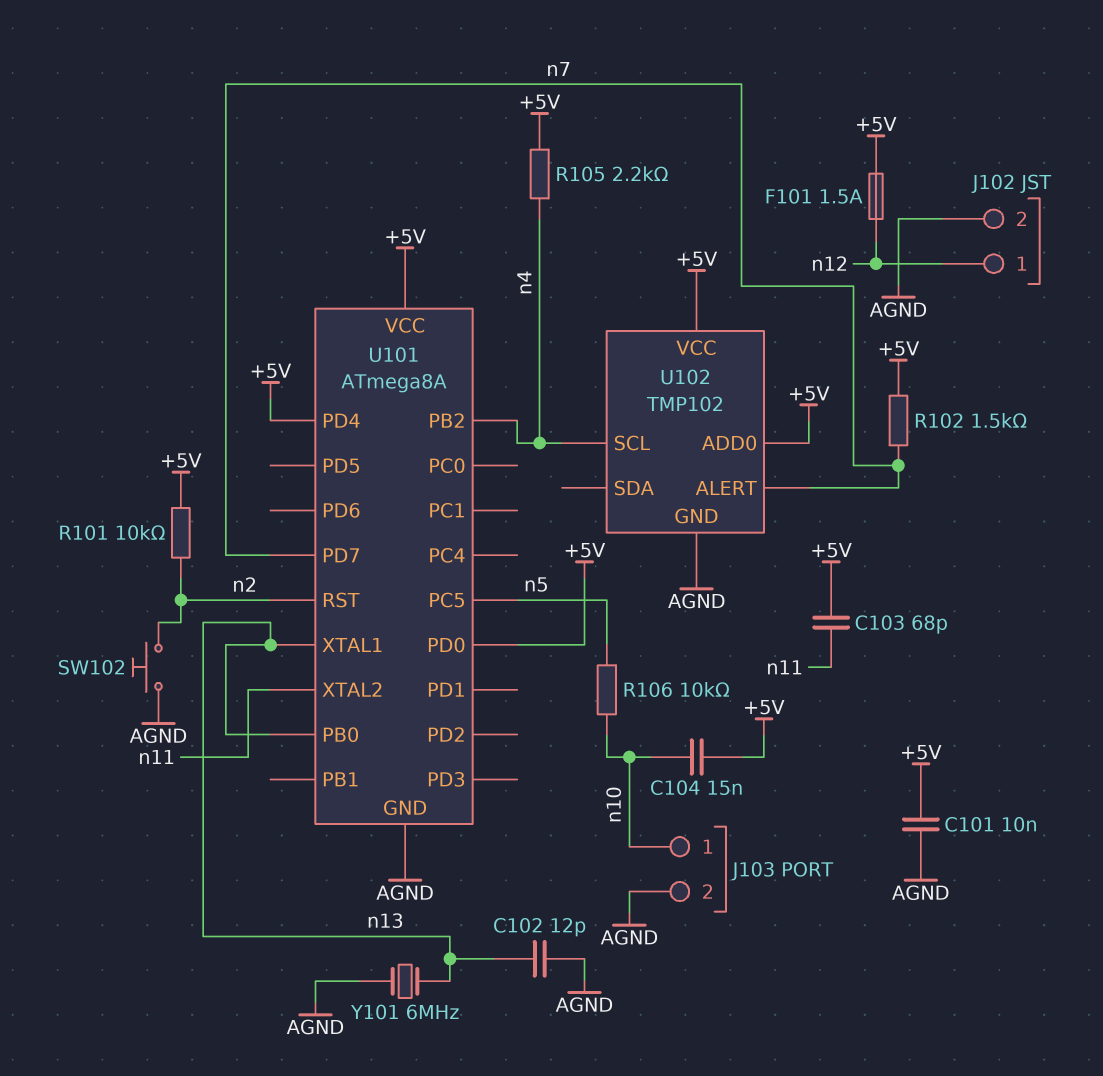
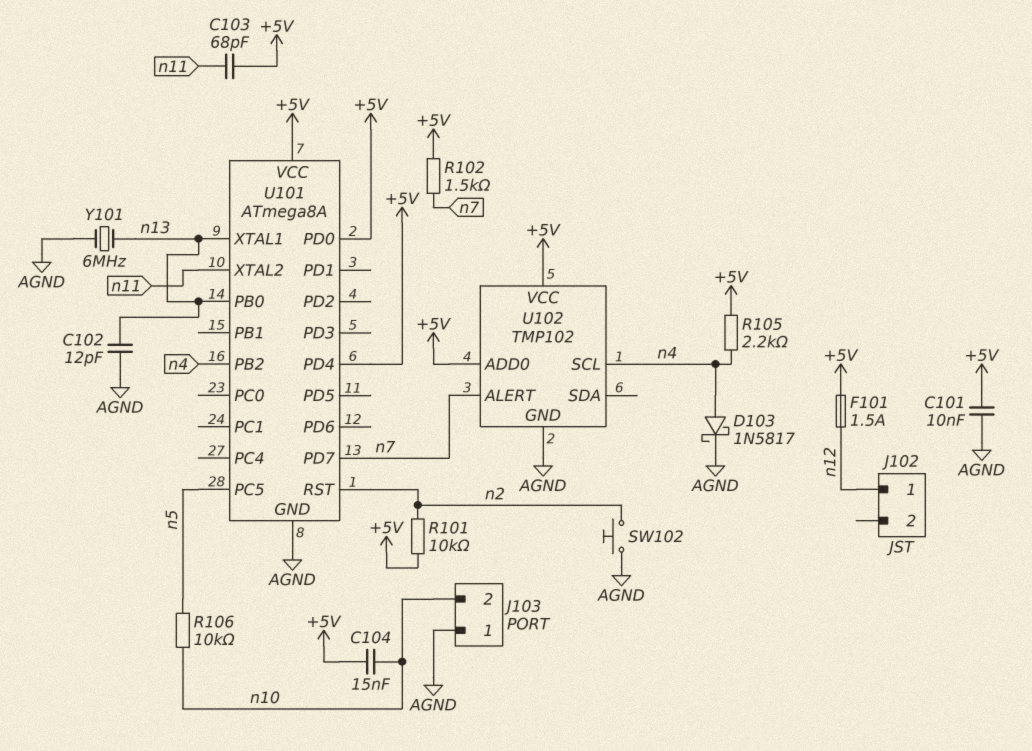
D103: none -> schottky 1N5817 (A n4, K AGND)
J102 pin 2: AGND -> none
J103 pin 1: n10 -> AGND
J103 pin 2: AGND -> n10

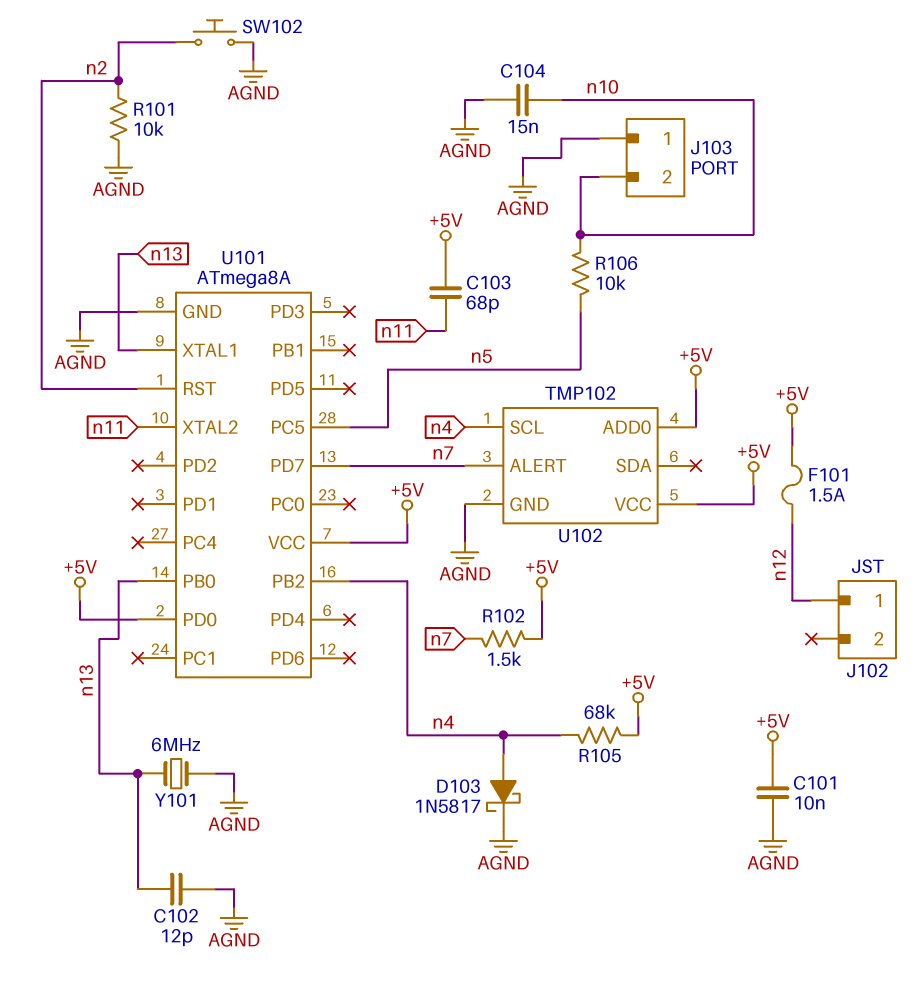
C104: 15nF (+5V, n10) -> 15nF (AGND, n10)
R101: 10k (+5V, n2) -> 10k (AGND, n2)
R105: 2.2k (+5V, n4) -> 68k (+5V, n4)
U101 pin PD4: +5V -> none

